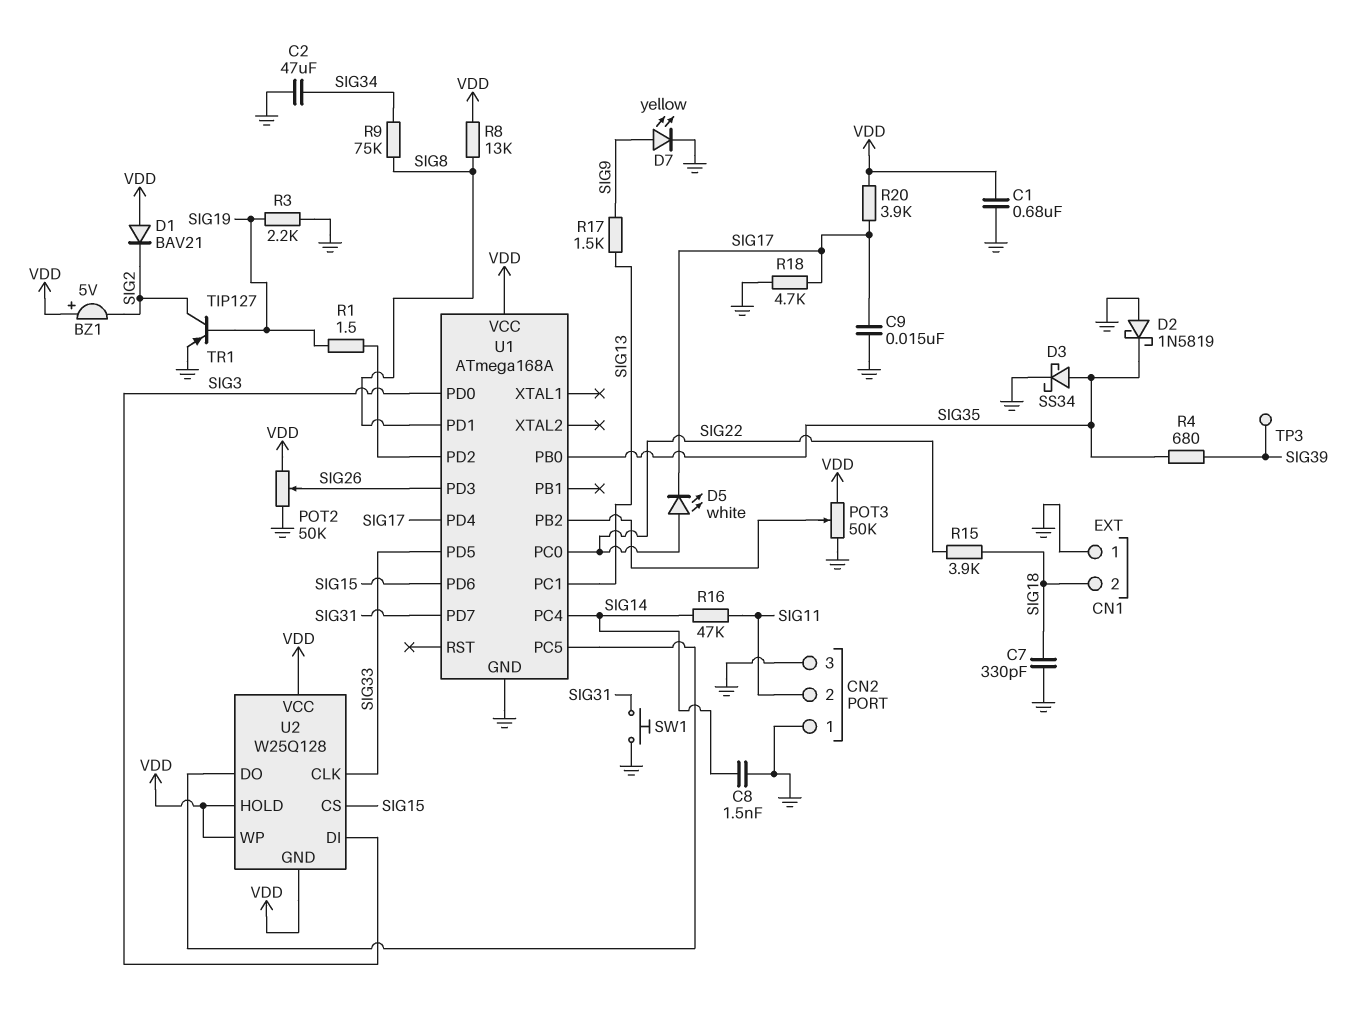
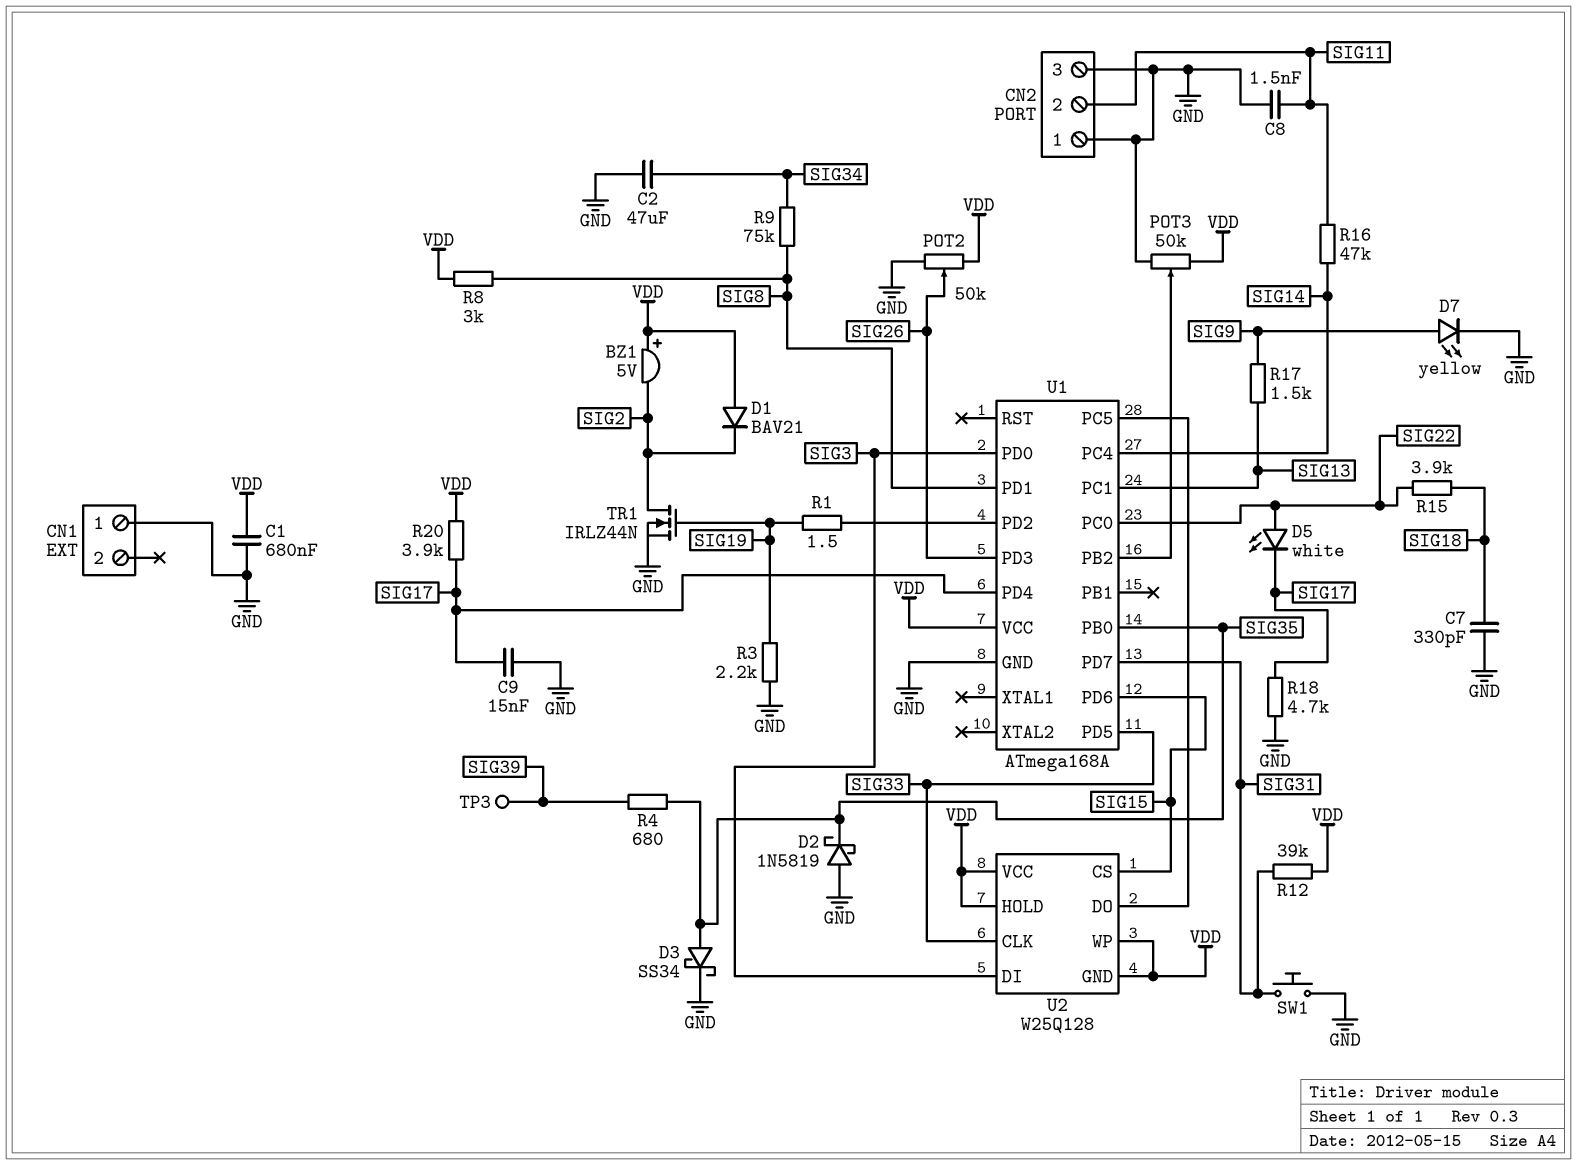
C8: 1.5nF (GND, SIG14) -> 1.5nF (GND, SIG11)
CN1 pin 2: SIG18 -> none
R8: 13k (SIG8, VDD) -> 3k (SIG8, VDD)
R12: none -> 39k (SIG31, VDD)
TR1: PNP TIP127 (B SIG19, C SIG2, E GND) -> NMOS IRLZ44N (G SIG19, D SIG2, S GND)

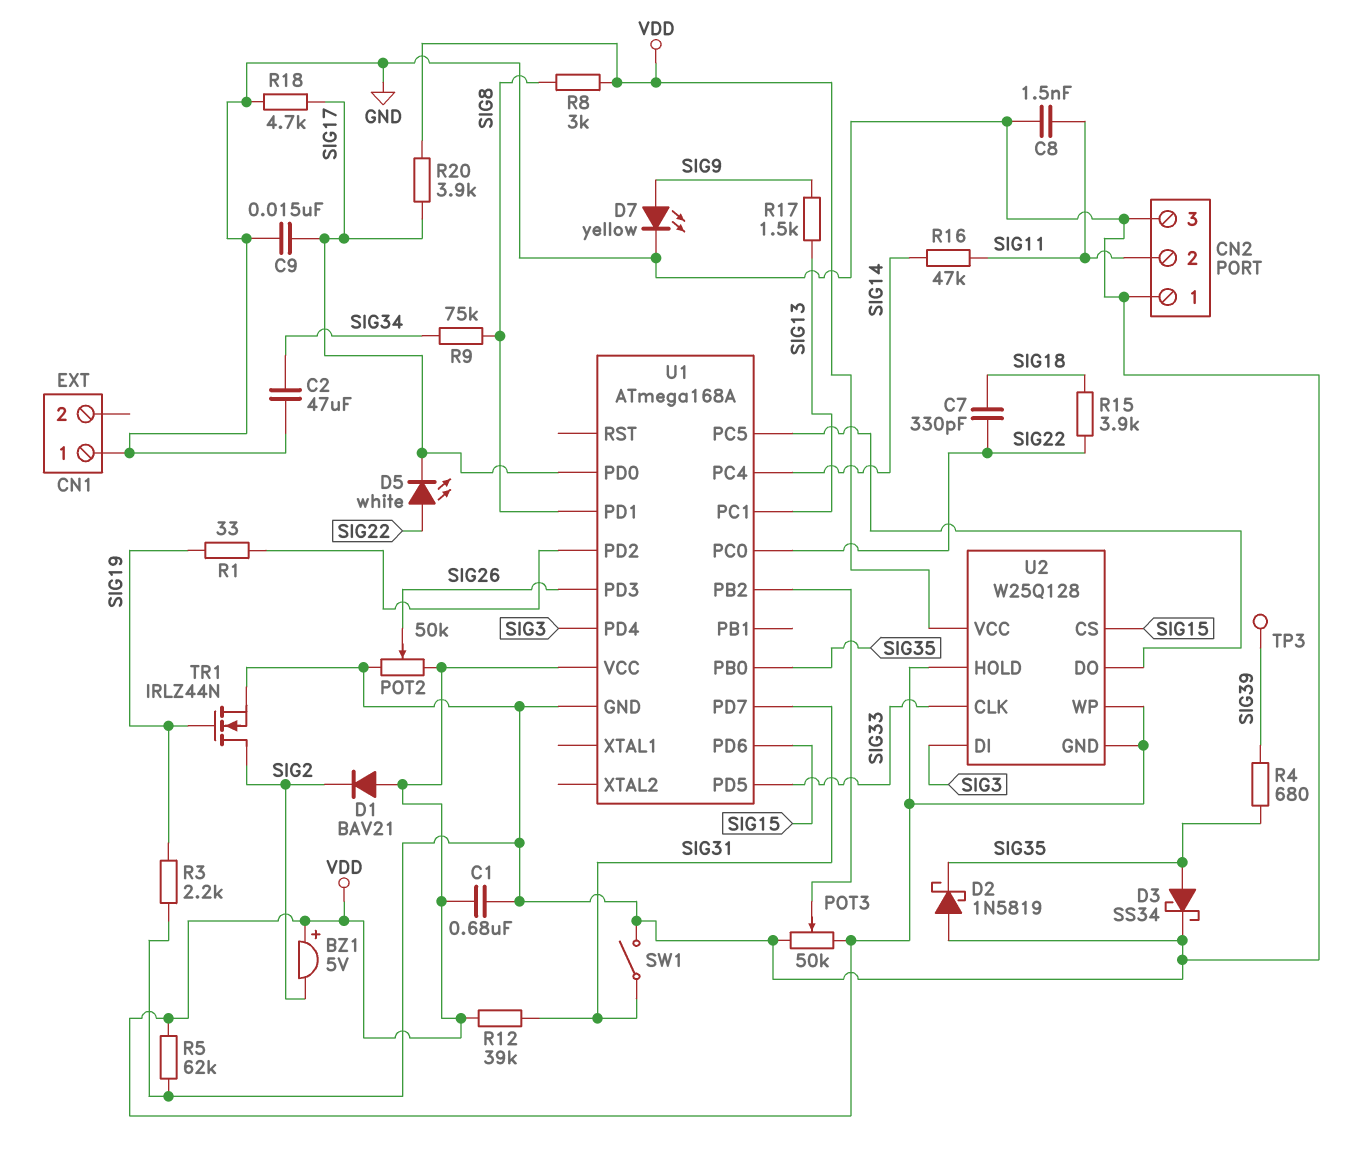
C7: 330pF (GND, SIG18) -> 330pF (SIG18, SIG22)
R1: 1.5 (SIG19, U1/PD2) -> 33 (SIG19, U1/PD2)
R5: none -> 62k (GND, VDD)
SW1: button (GND, SIG31) -> switch (GND, SIG31)
U1 pin PD0: SIG3 -> SIG17
U1 pin PD4: SIG17 -> SIG3

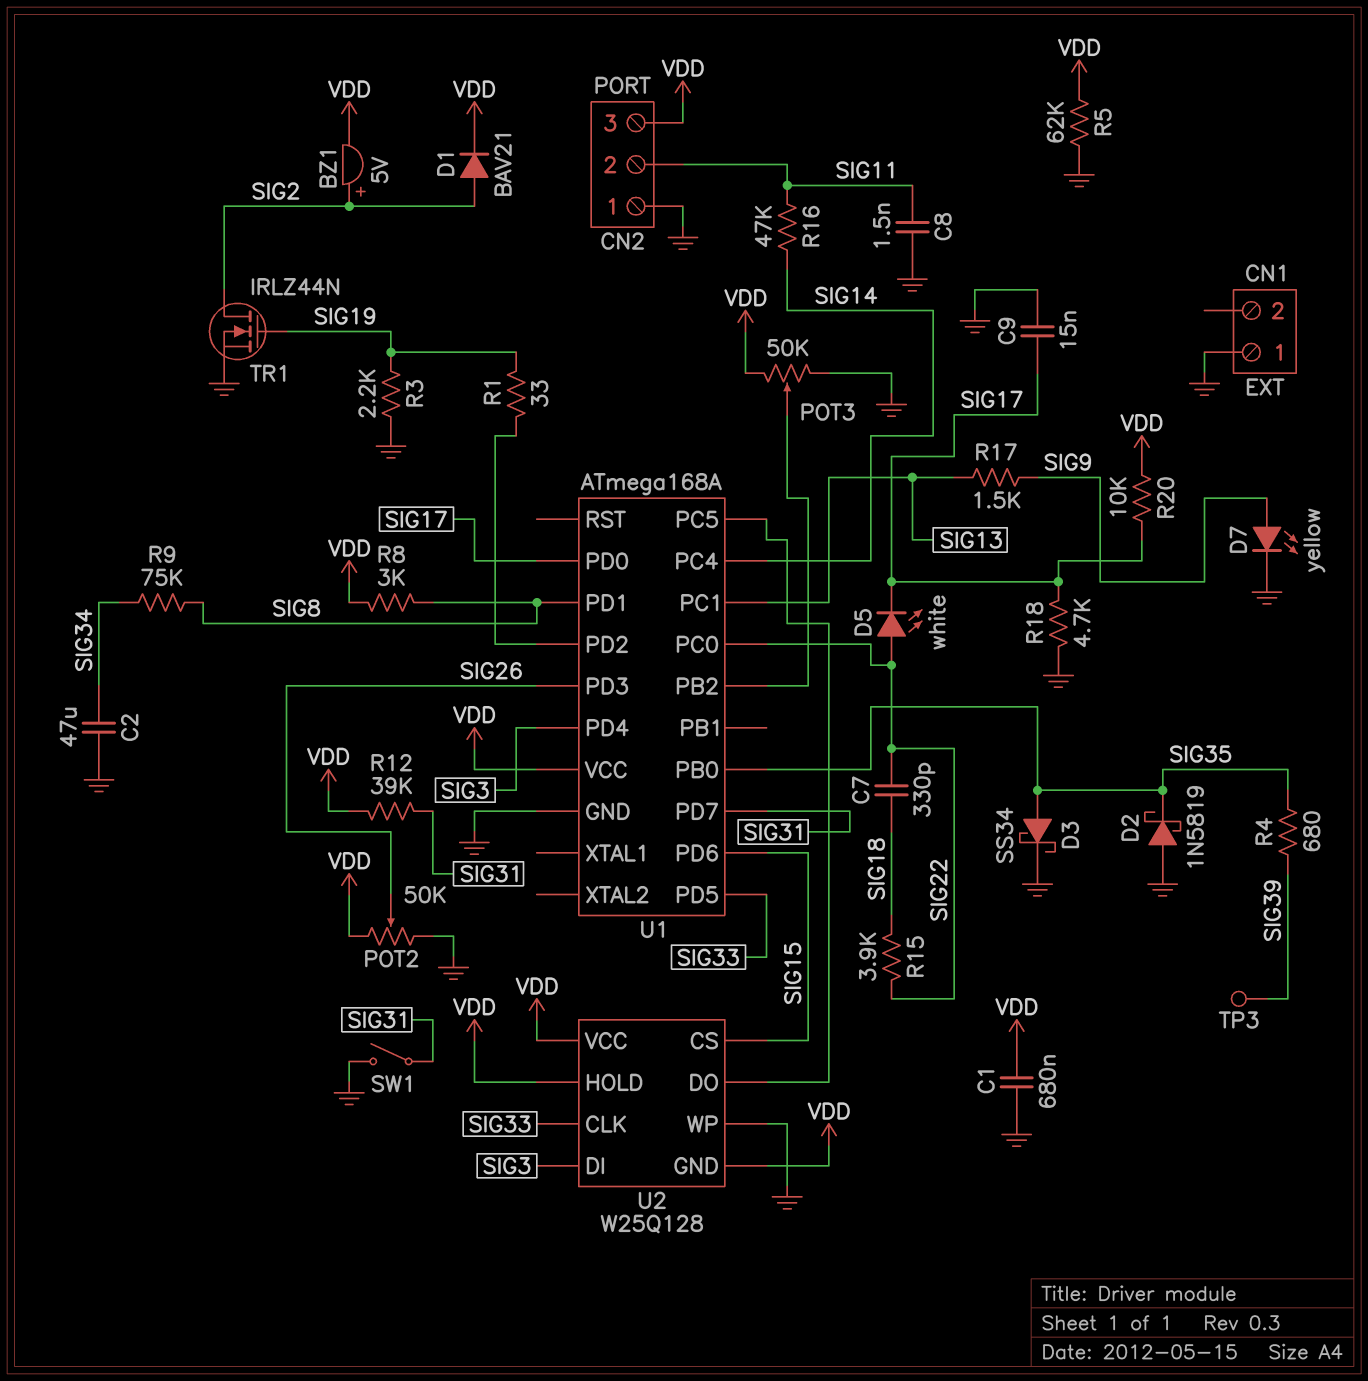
BZ1: buzzer 5V (plus VDD, minus SIG2) -> buzzer 5V (plus SIG2, minus VDD)
CN2 pin 3: GND -> VDD
D1: diode BAV21 (A VDD, K SIG2) -> diode BAV21 (A SIG2, K VDD)
R20: 3.9k (SIG17, VDD) -> 10k (SIG17, VDD)
U2 pin WP: VDD -> GND

